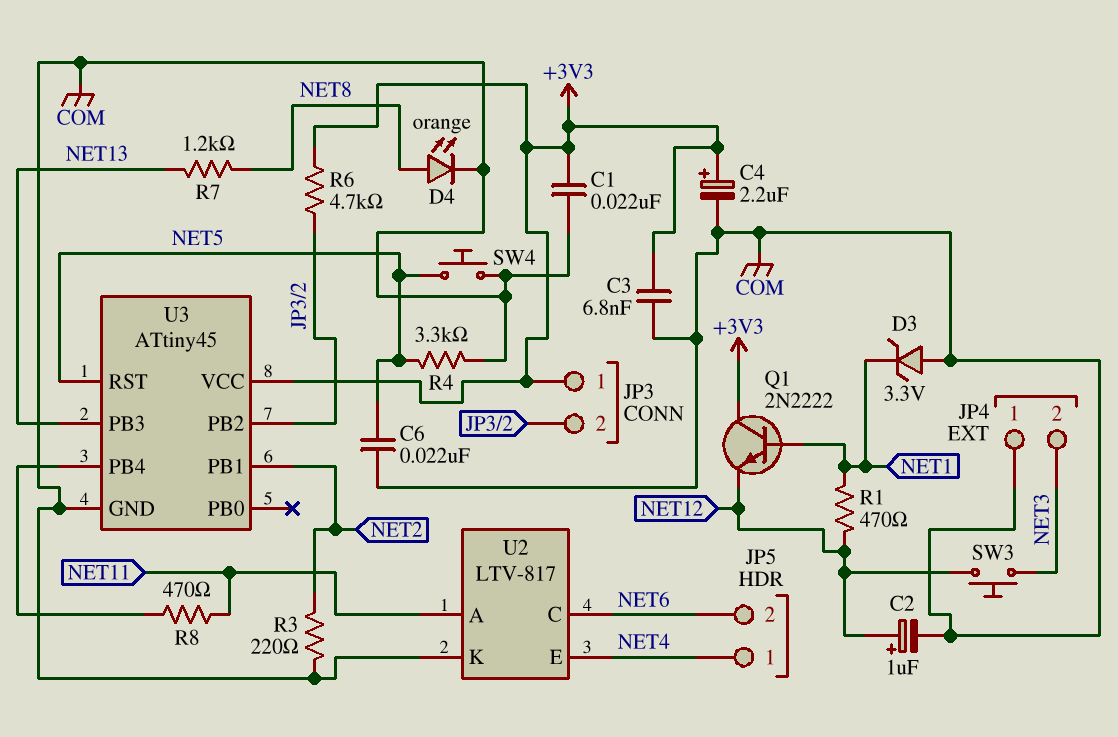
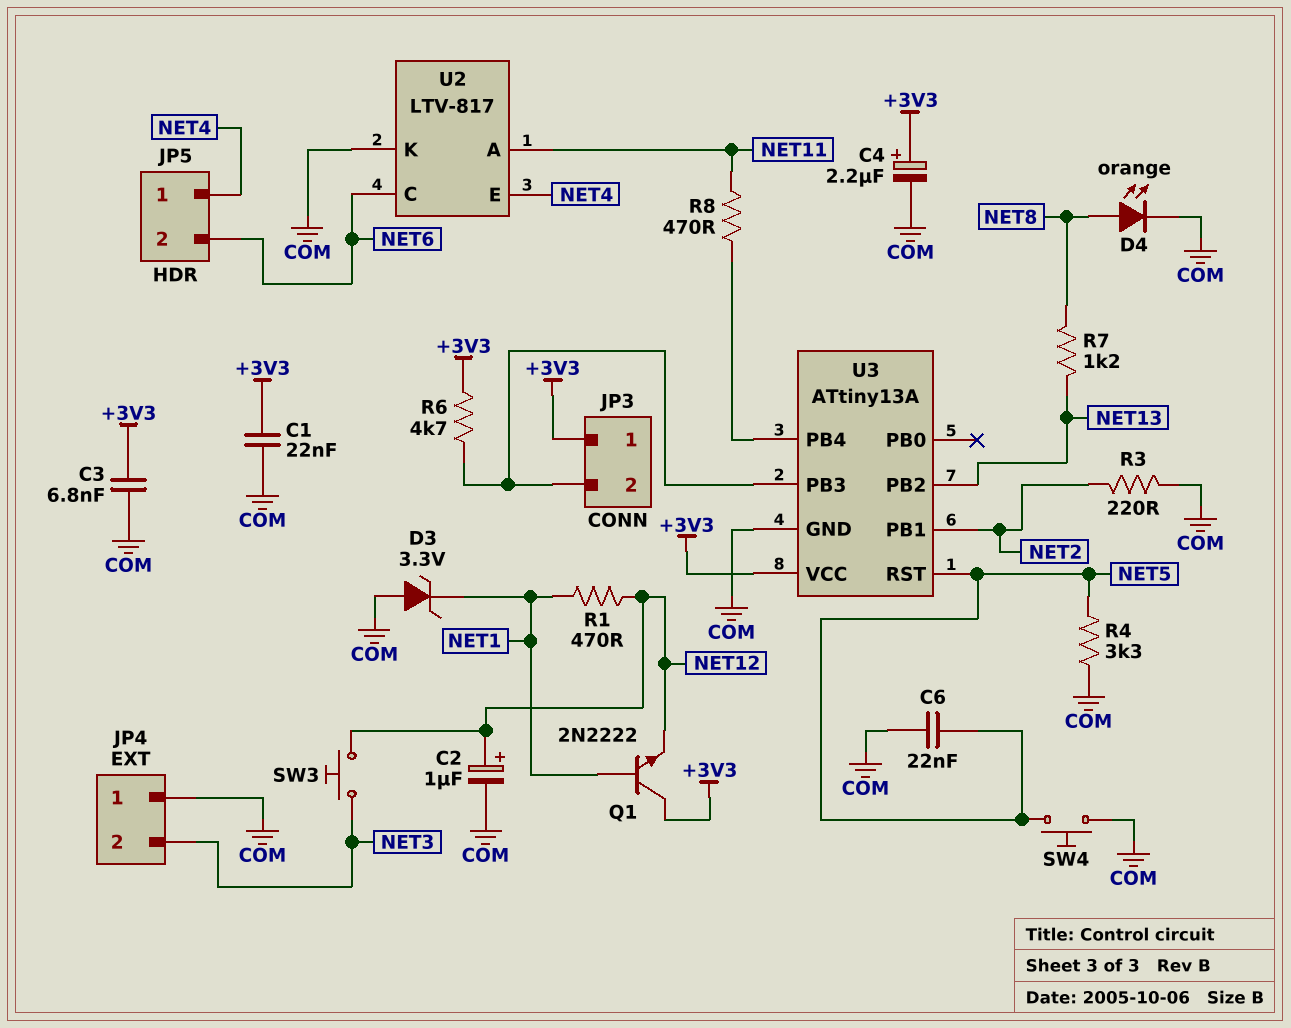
U3: ATtiny45 -> ATtiny13A
U3 pin PB2: JP3/2 -> NET13
U3 pin PB3: NET13 -> JP3/2

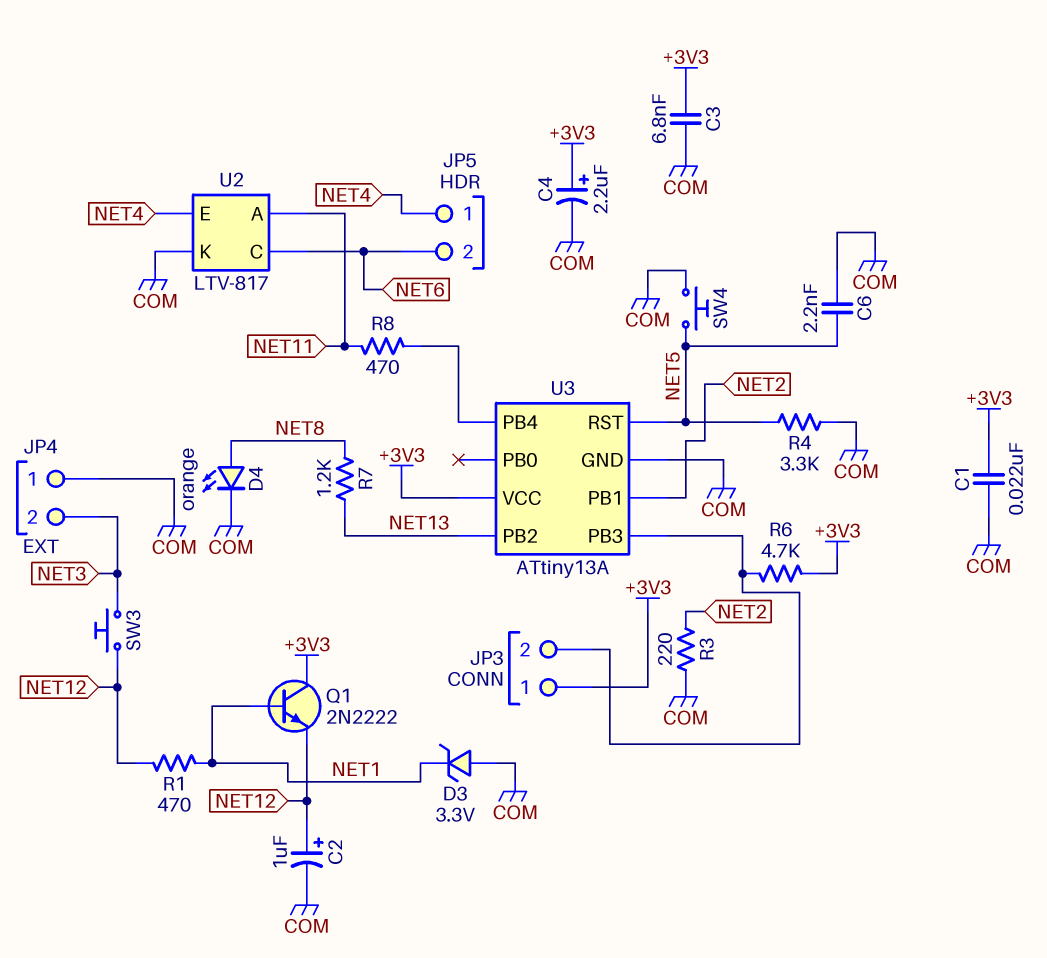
C6: 22nF (COM, NET5) -> 2.2nF (COM, NET5)

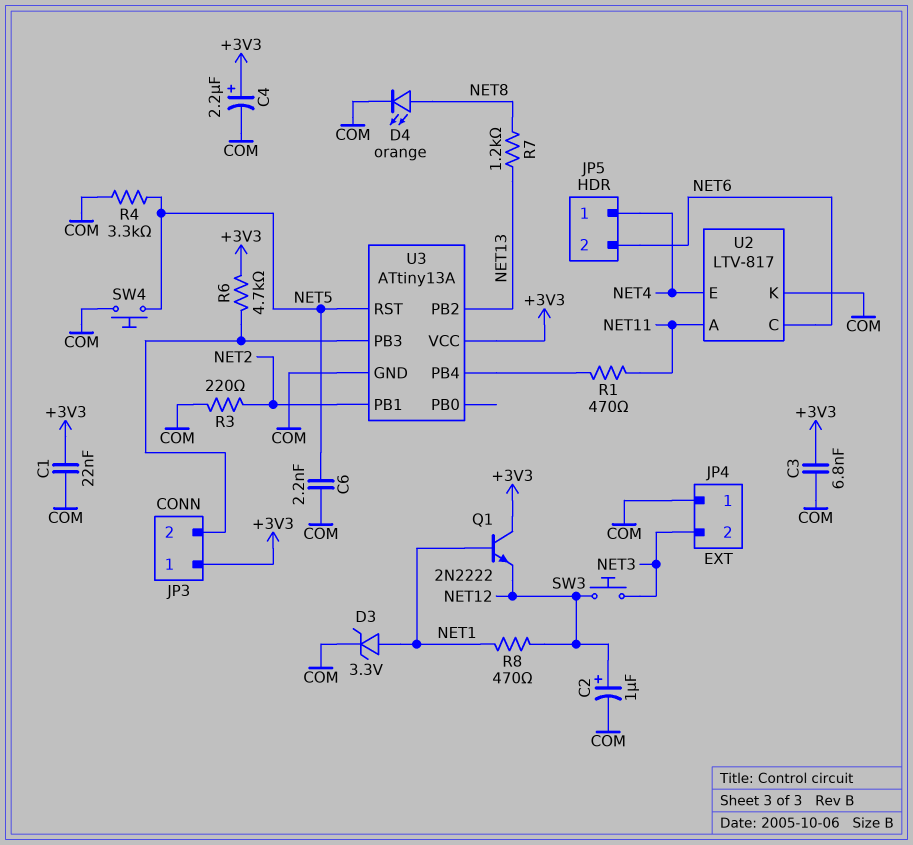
D3: zener 3.3V (A COM, K NET1) -> zener 3.3V (A NET1, K COM)
R1: 470 (NET1, NET12) -> 470 (NET11, U3/PB4)
R8: 470 (NET11, U3/PB4) -> 470 (NET1, NET12)

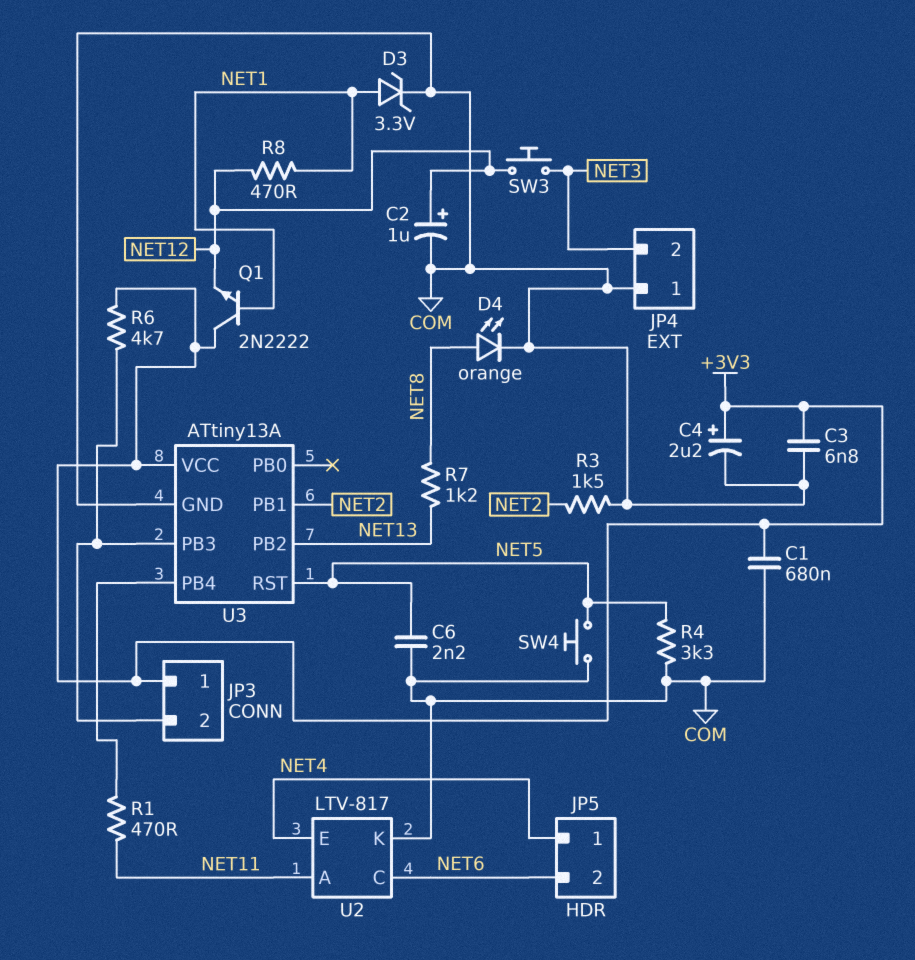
C1: 22nF (+3V3, COM) -> 680nF (+3V3, COM)
R3: 220 (COM, NET2) -> 1.5k (COM, NET2)

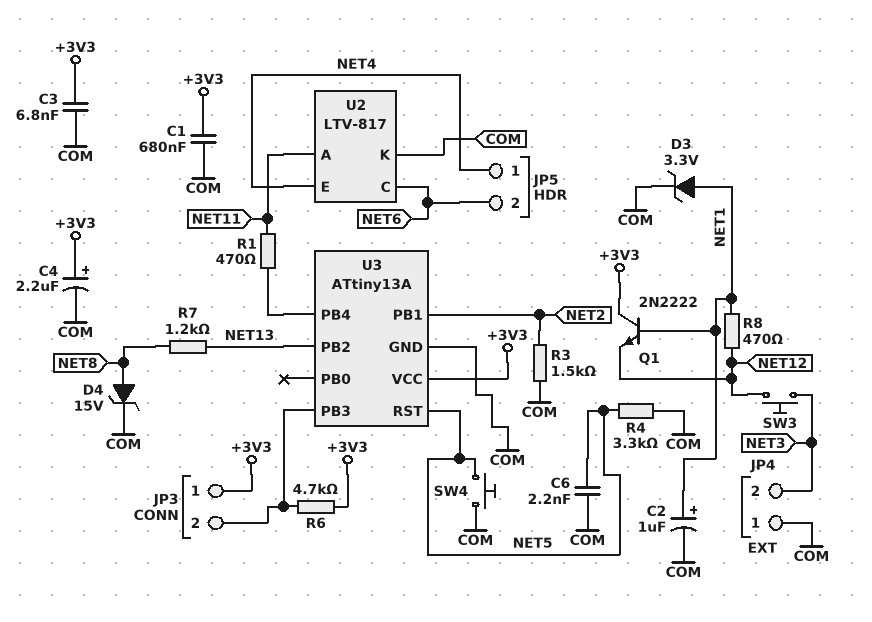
C2: 1uF (plus NET12, minus COM) -> 1uF (plus NET1, minus COM)
D4: LED orange (A NET8, K COM) -> zener 15V (A NET8, K COM)

